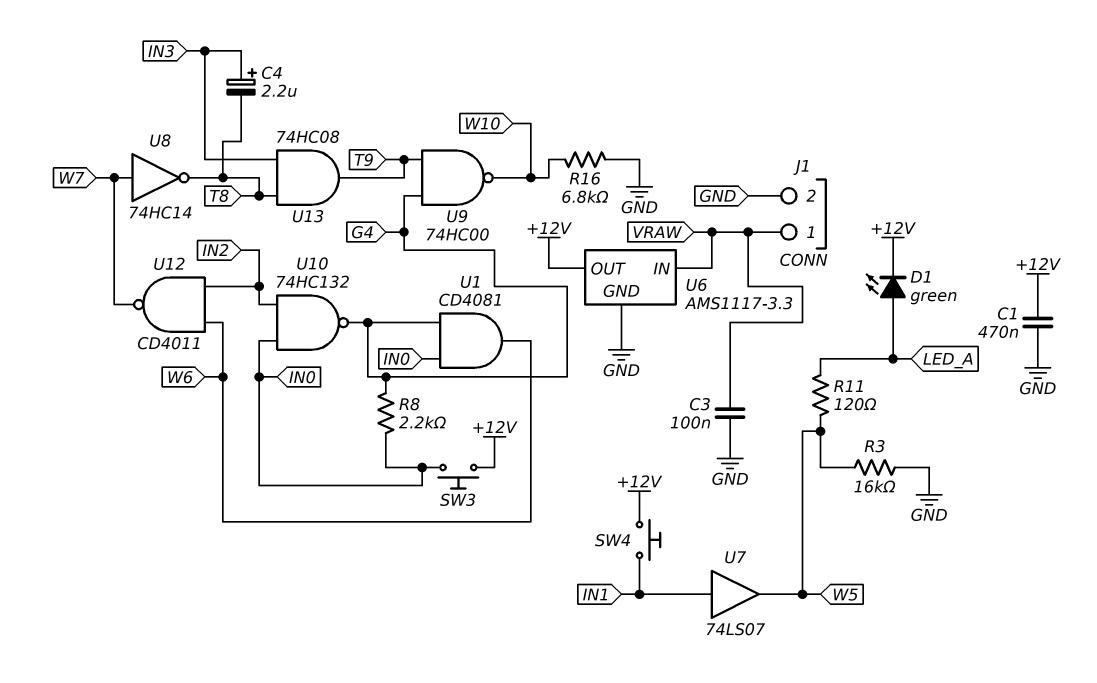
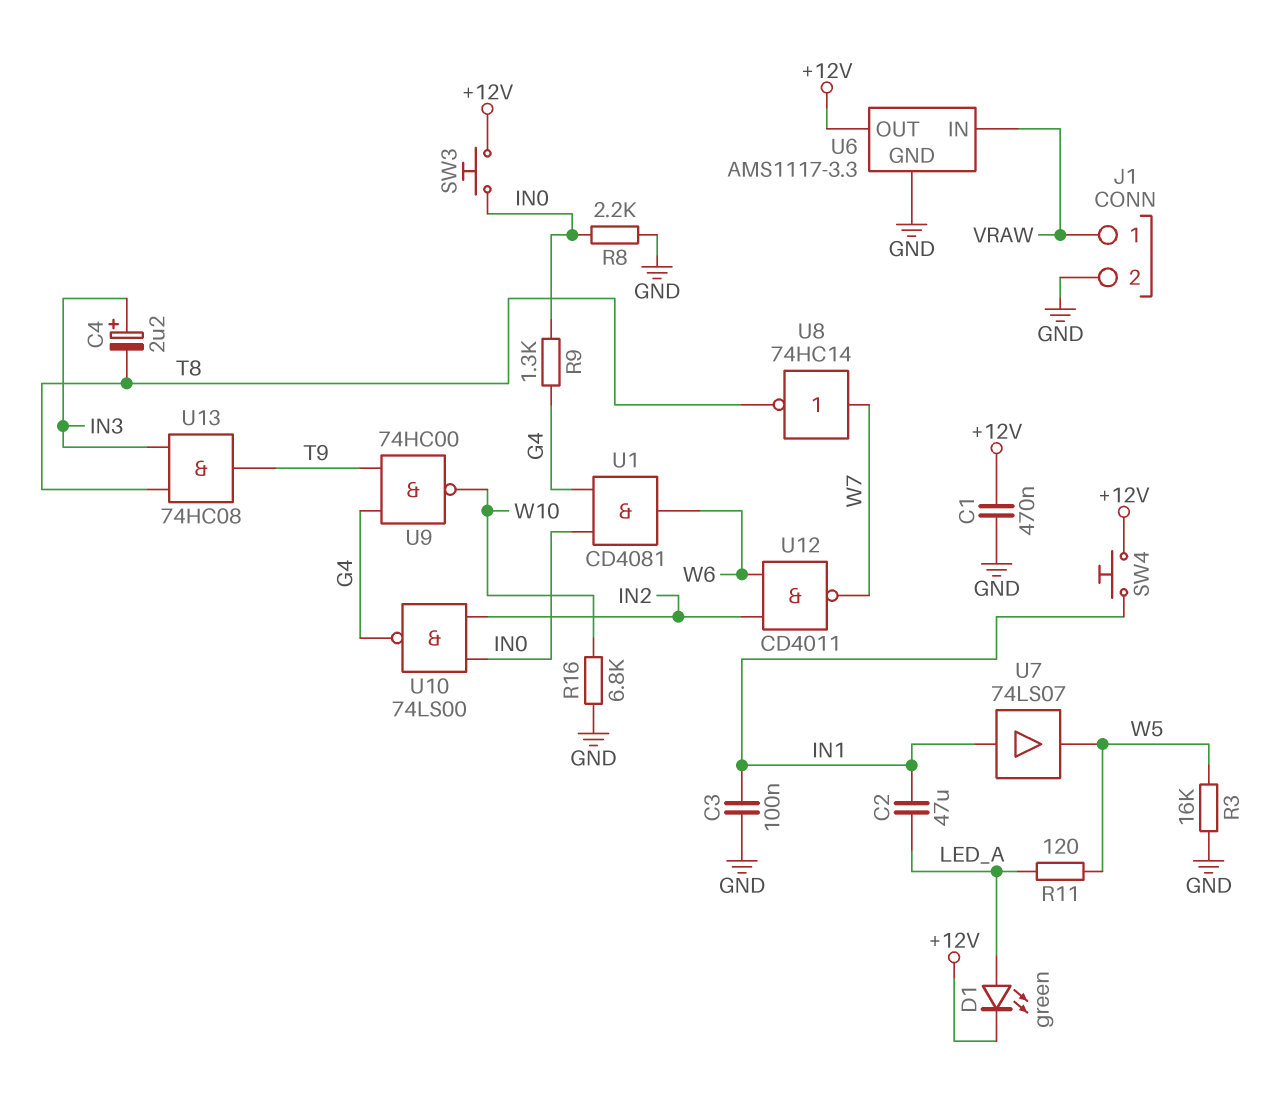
C2: none -> 47uF (IN1, LED_A)
C3: 100nF (GND, VRAW) -> 100nF (GND, IN1)
R8: 2.2k (G4, IN0) -> 2.2k (GND, IN0)
R9: none -> 1.3k (G4, IN0)
U10: NAND 74HC132 (in IN0, in IN2, out G4) -> NAND 74LS00 (in IN0, in IN2, out G4)

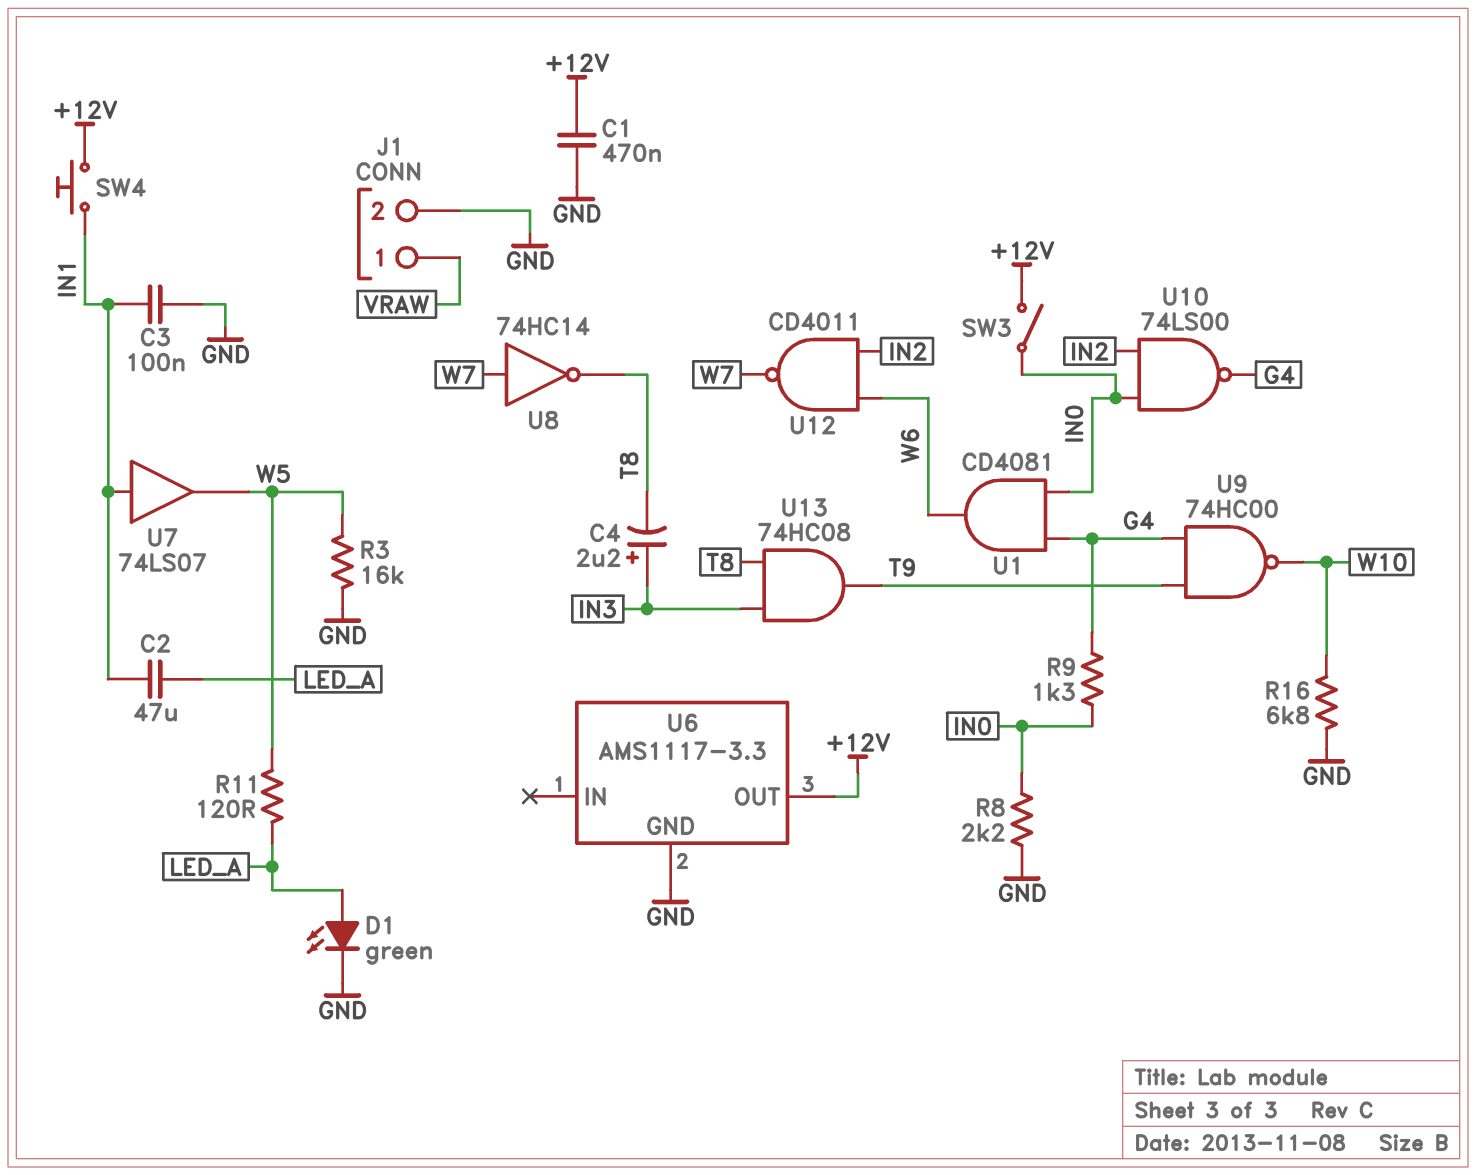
D1: LED green (A LED_A, K +12V) -> LED green (A LED_A, K GND)
SW3: button (+12V, IN0) -> switch (+12V, IN0)
U6 pin IN: VRAW -> none

